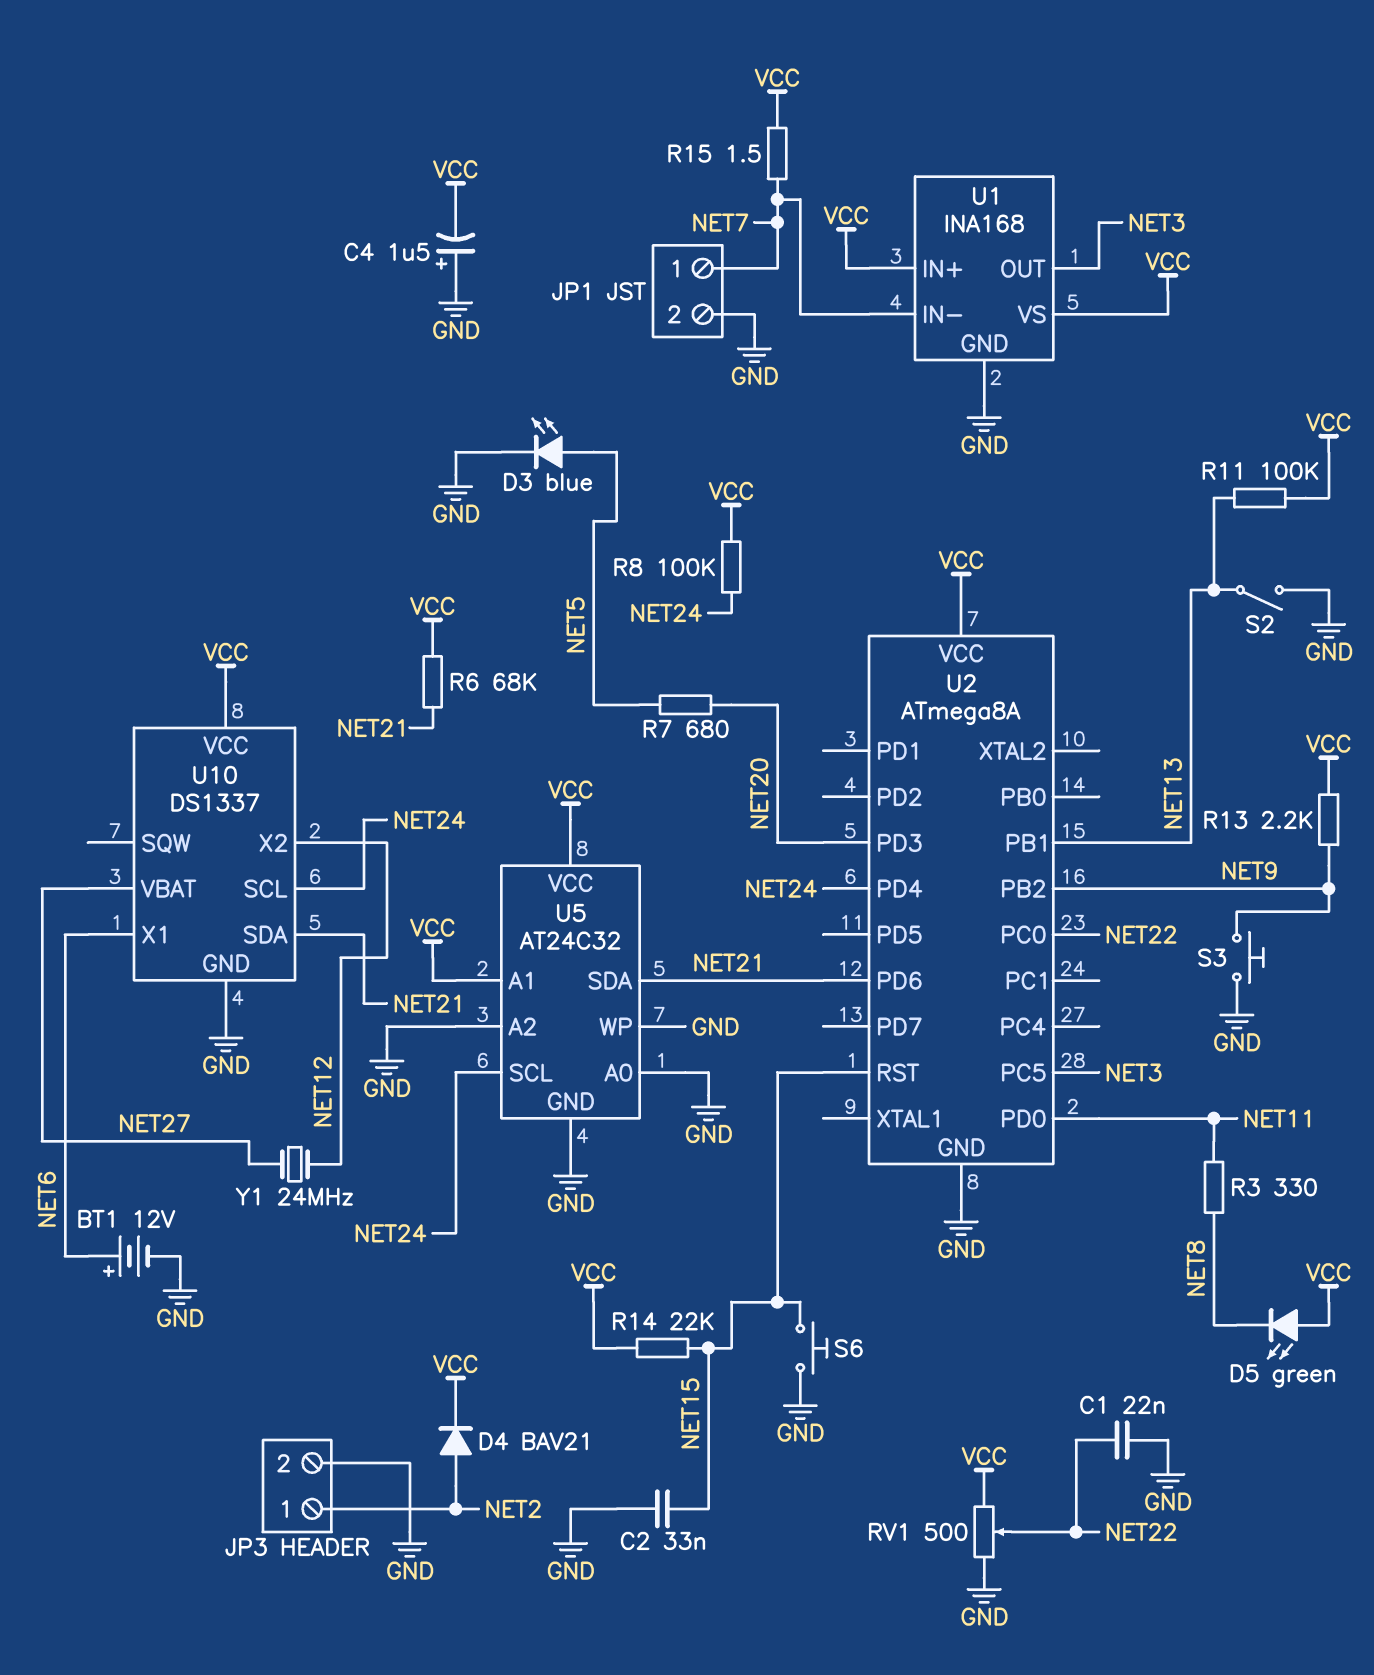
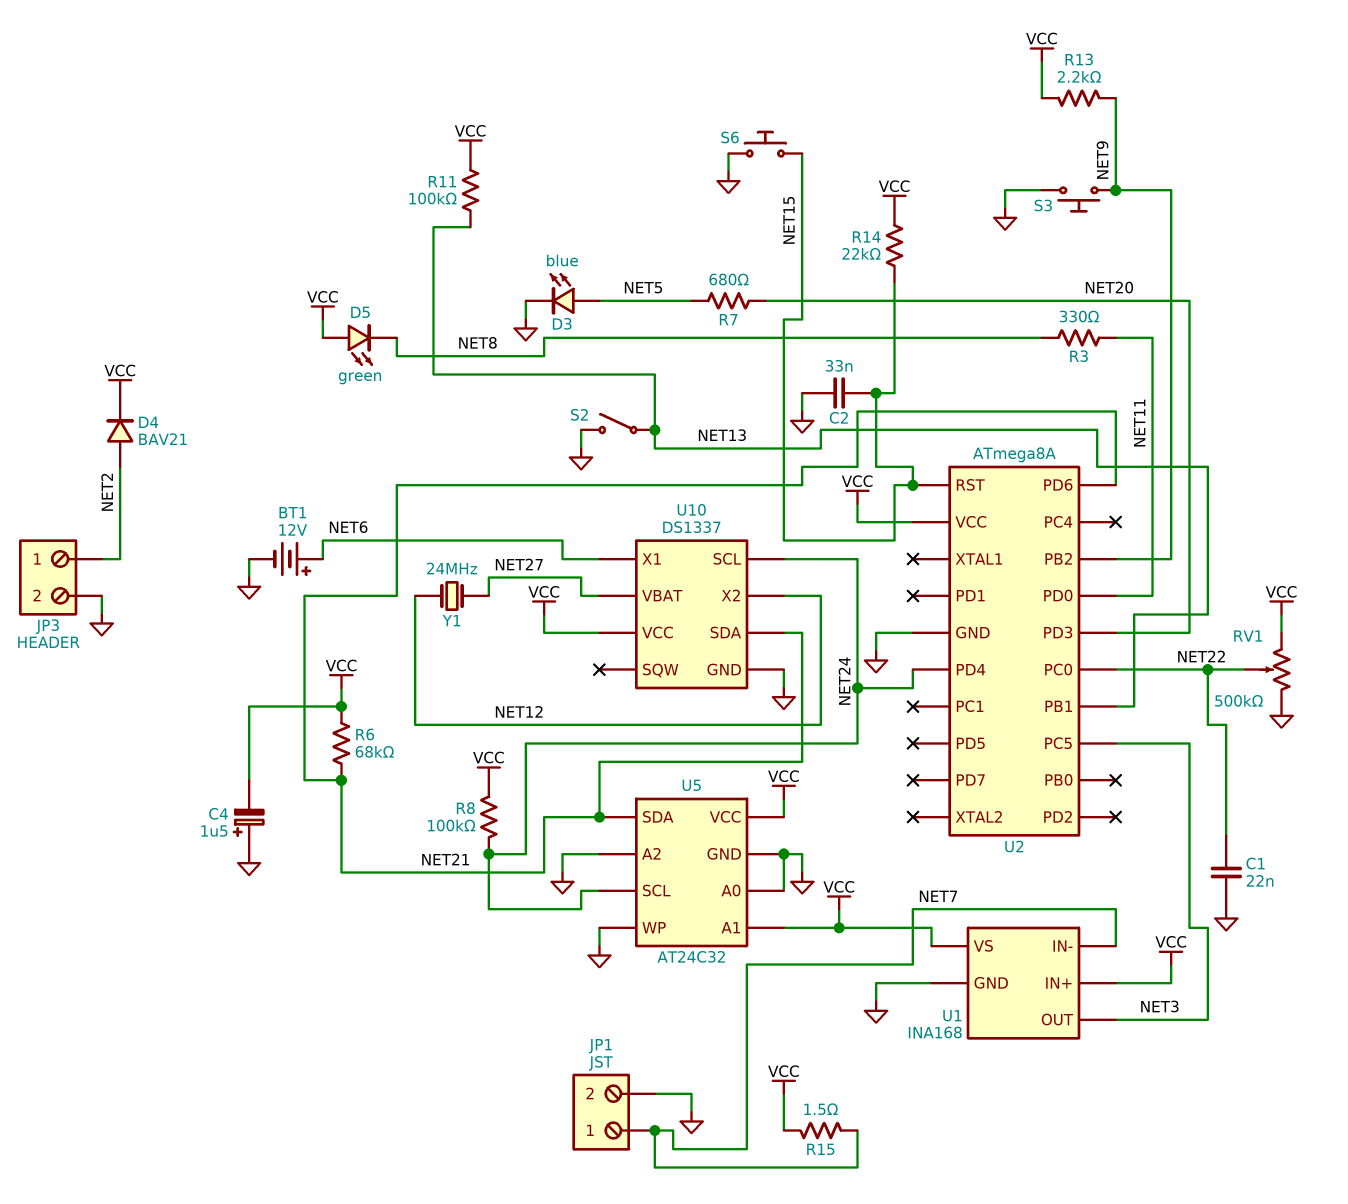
RV1: 500 (GND, VCC, wiper NET22) -> 500k (GND, VCC, wiper NET22)

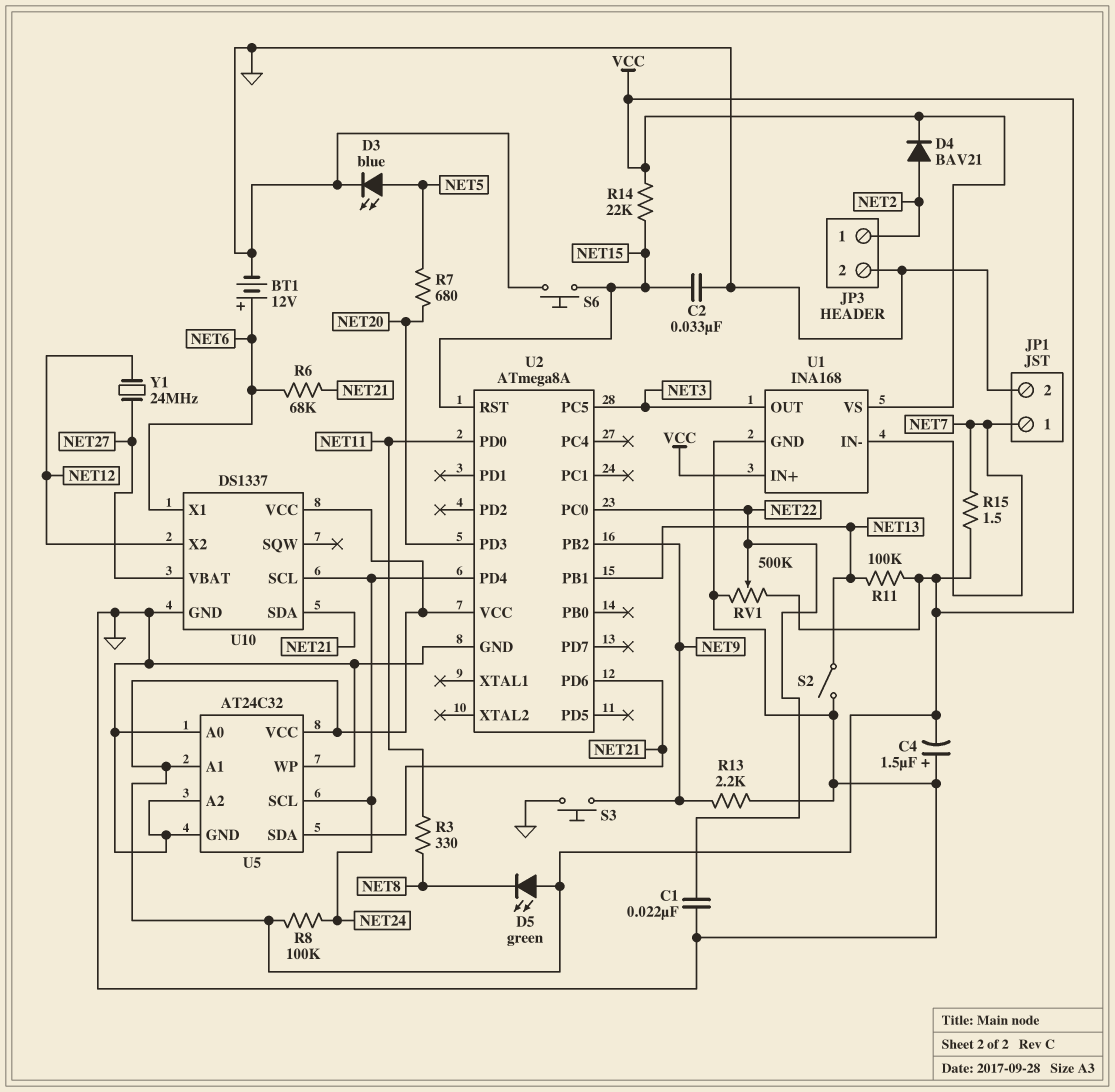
R6: 68k (NET21, VCC) -> 68k (NET6, NET21)
R13: 2.2k (NET9, VCC) -> 2.2k (GND, NET9)

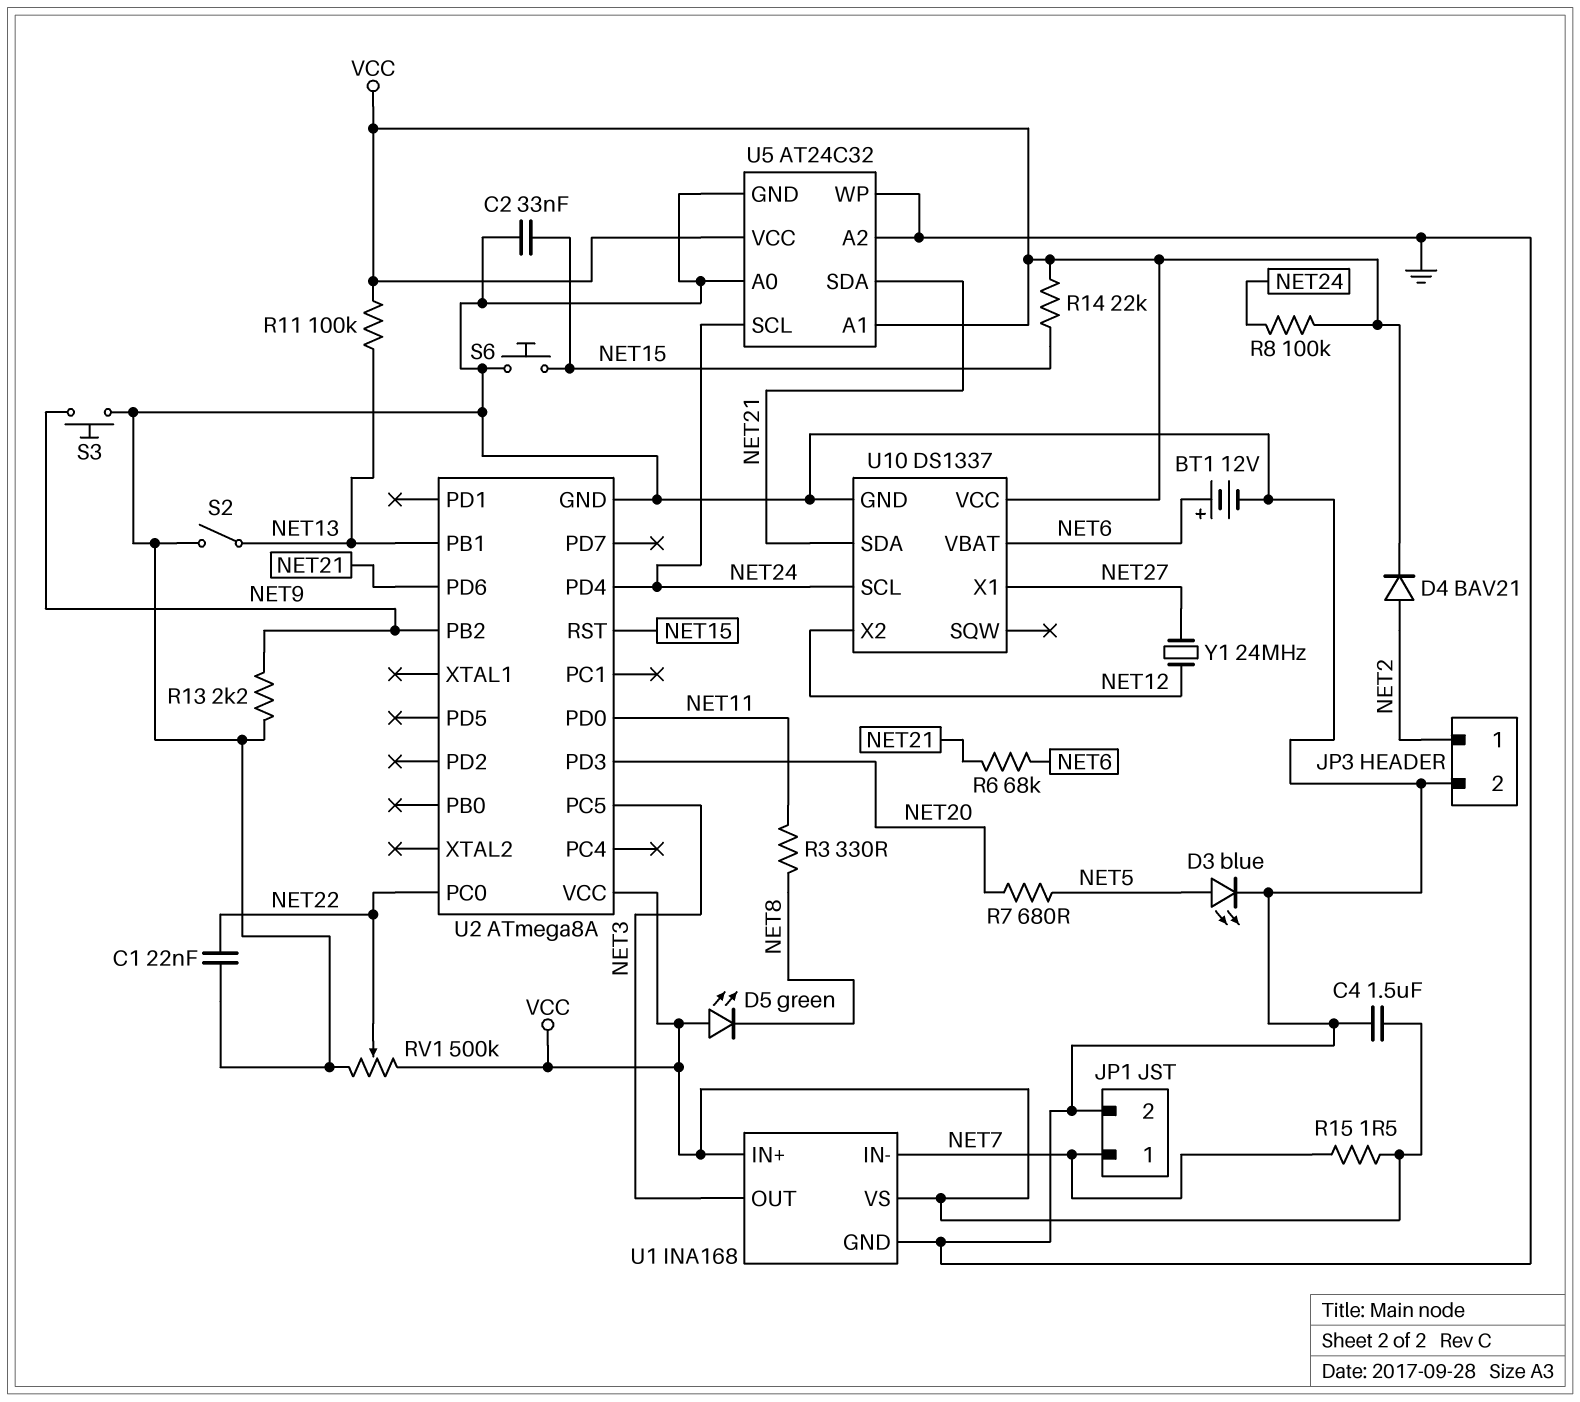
C4: 1.5uF (plus GND, minus VCC) -> 1.5uF (GND, VCC)
U10 pin VBAT: NET27 -> NET6
U10 pin X1: NET6 -> NET27

